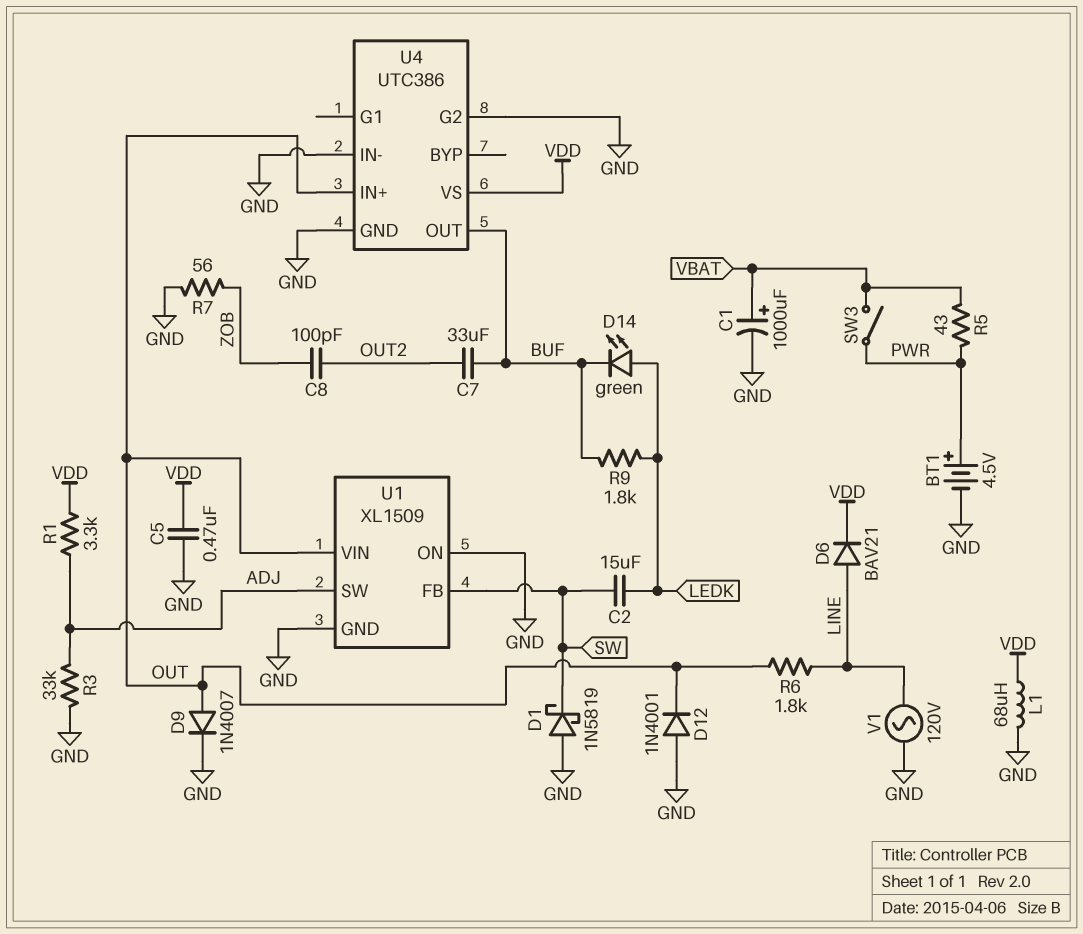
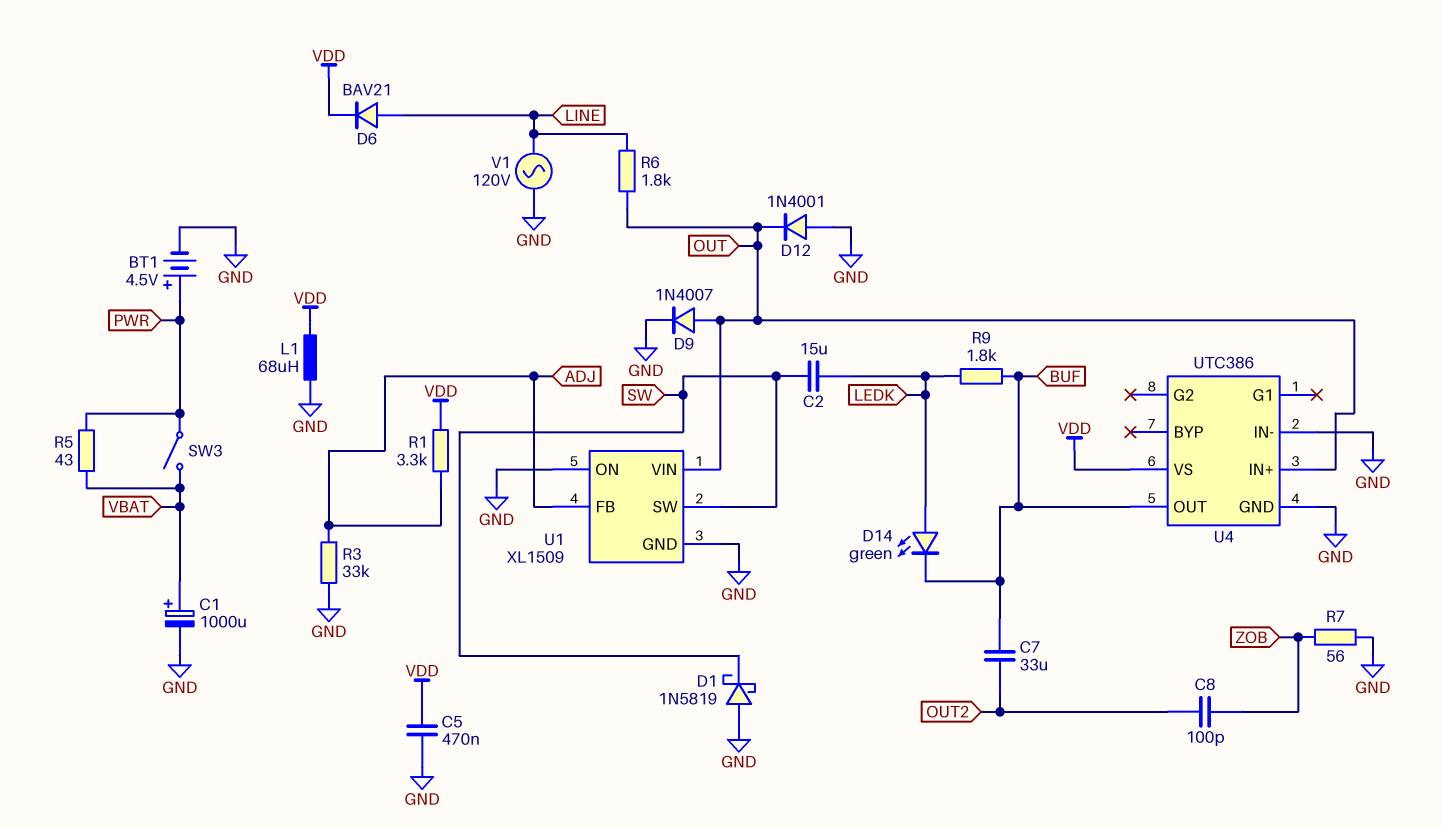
U1 pin FB: SW -> ADJ
U1 pin SW: ADJ -> SW
U4 pin G2: GND -> none

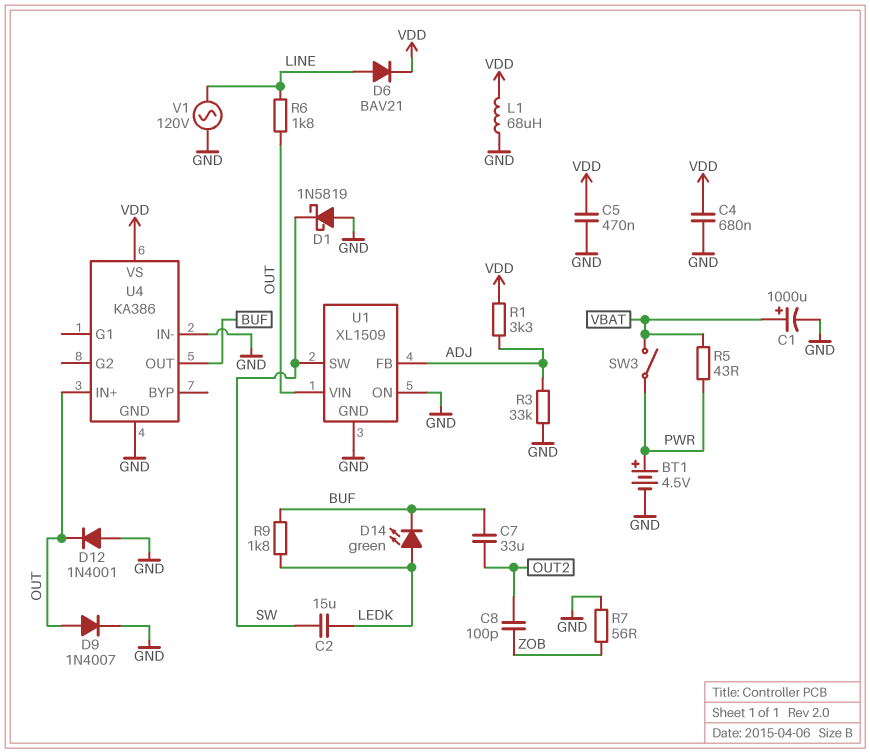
C4: none -> 680nF (GND, VDD)
U4: UTC386 -> KA386

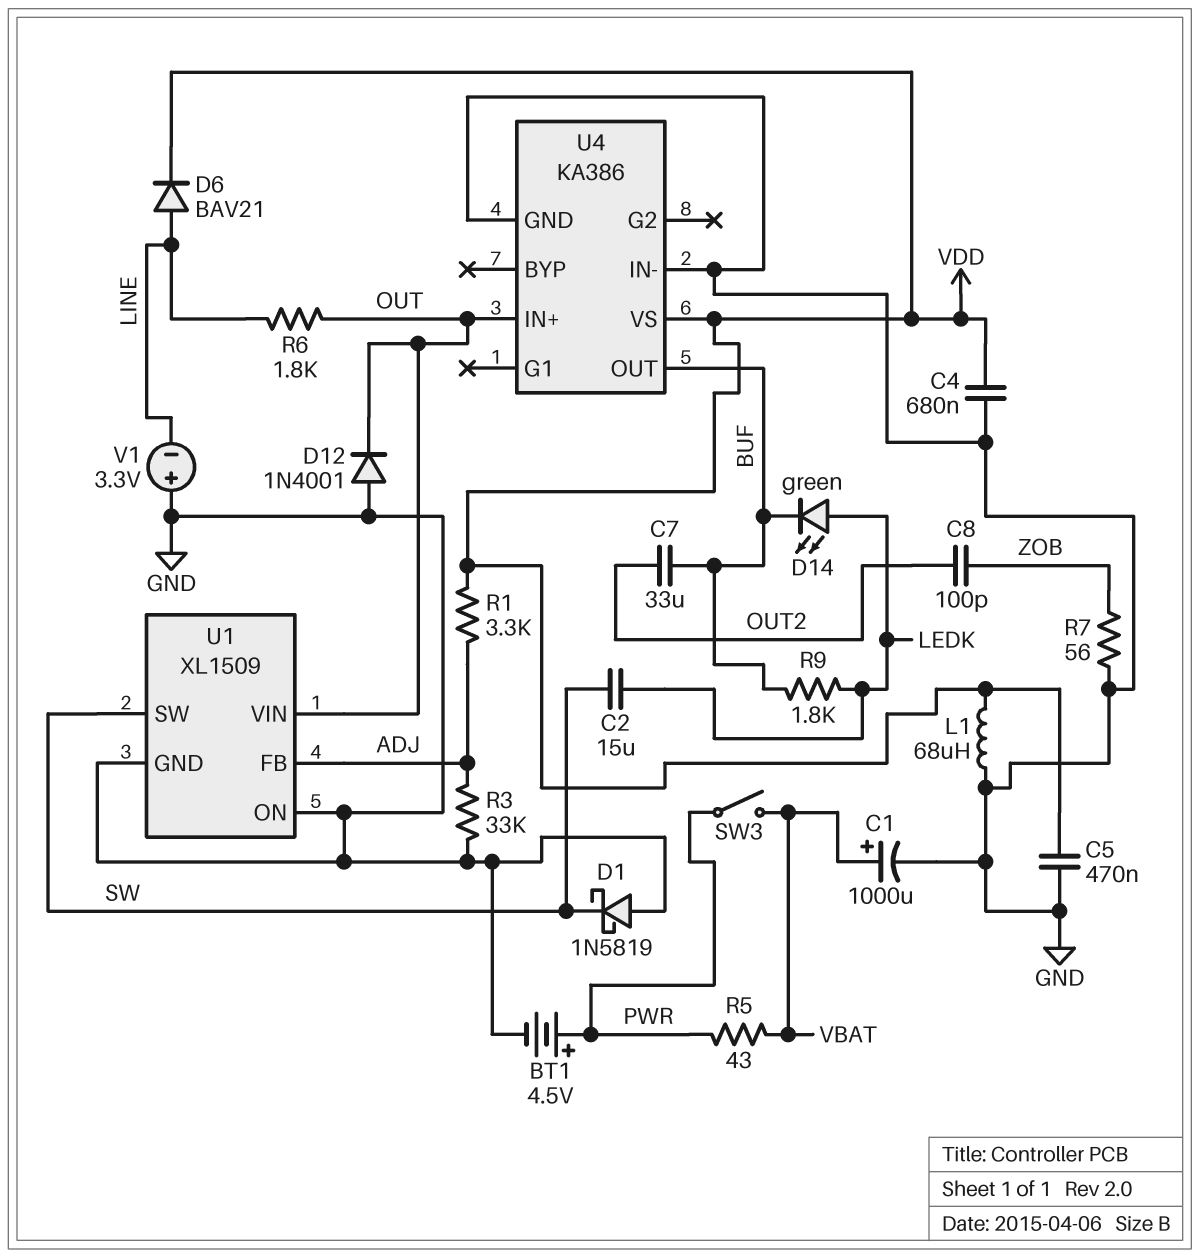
D9: diode 1N4007 (A OUT, K GND) -> none
V1: AC 120V (GND, LINE) -> 3.3V (plus GND, minus LINE)

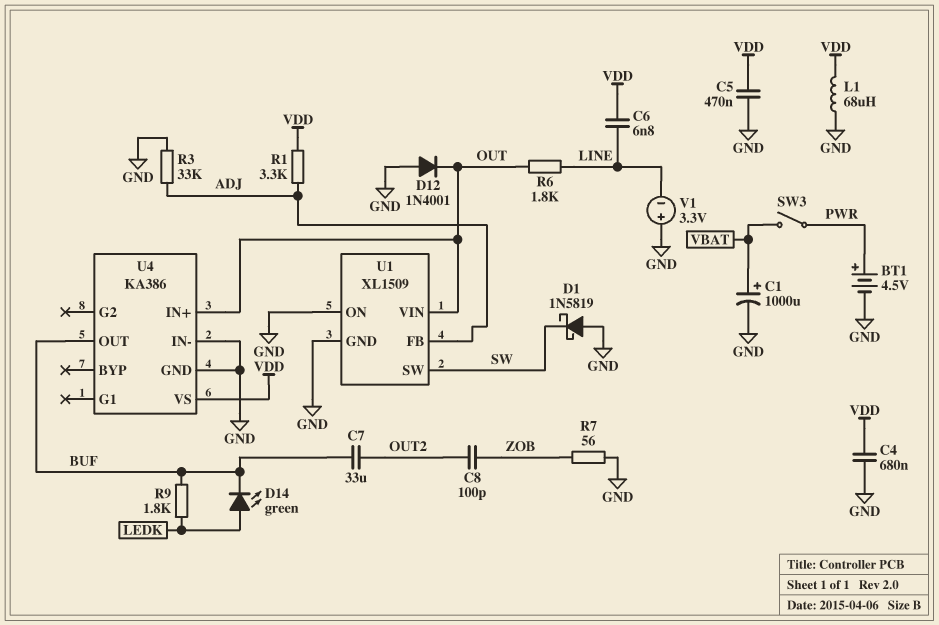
C2: 15uF (LEDK, SW) -> none
C6: none -> 6.8nF (LINE, VDD)
D6: diode BAV21 (A LINE, K VDD) -> none
R5: 43 (PWR, VBAT) -> none

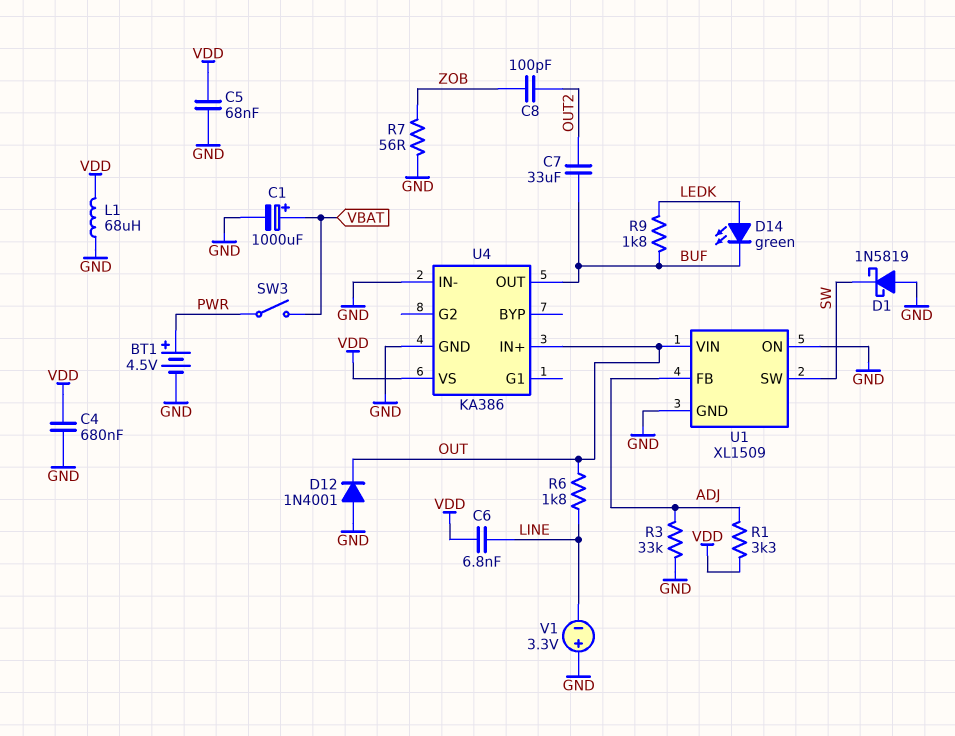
C5: 470nF (GND, VDD) -> 68nF (GND, VDD)

